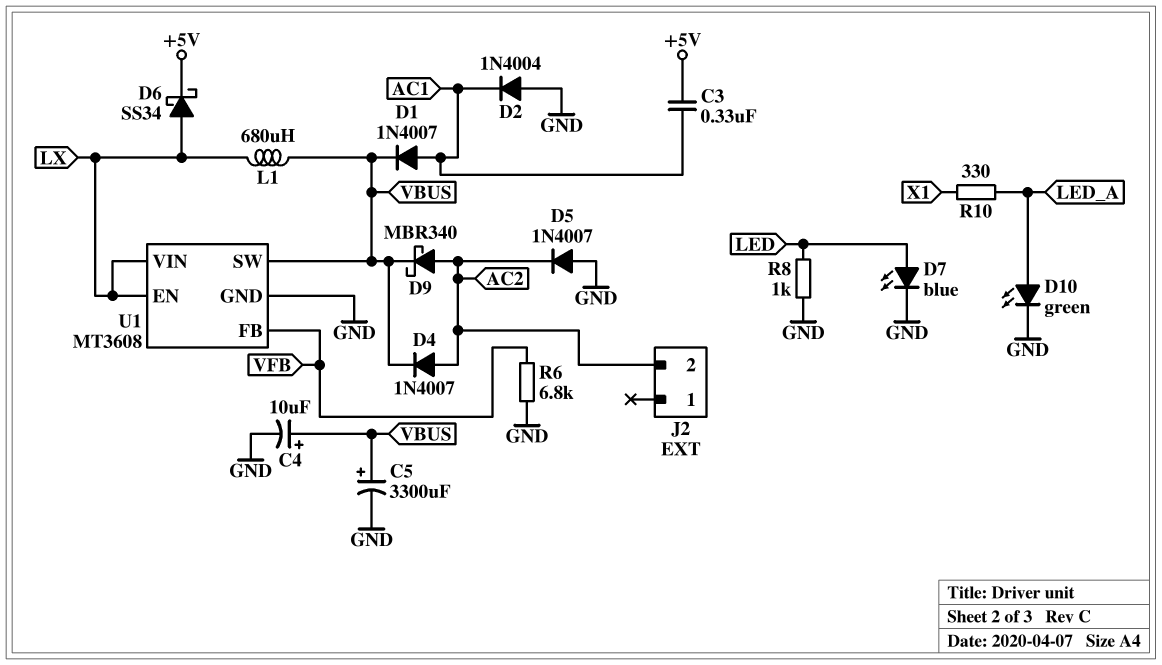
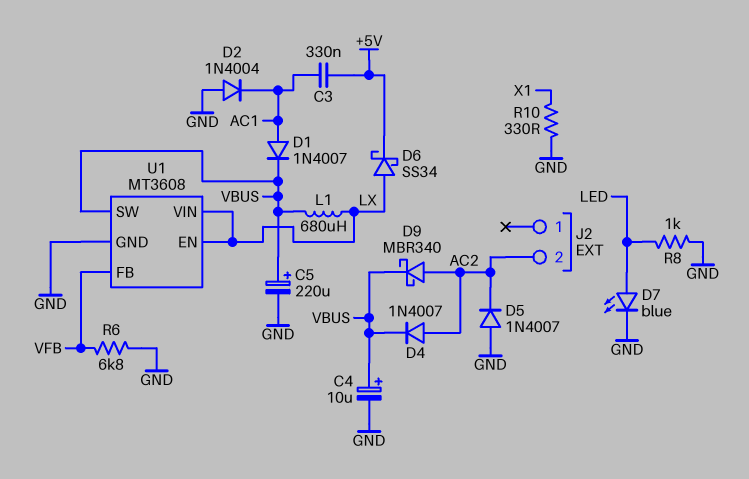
C5: 3300uF (plus VBUS, minus GND) -> 220uF (plus VBUS, minus GND)
D10: LED green (A LED_A, K GND) -> none
R10: 330 (LED_A, X1) -> 330 (GND, X1)

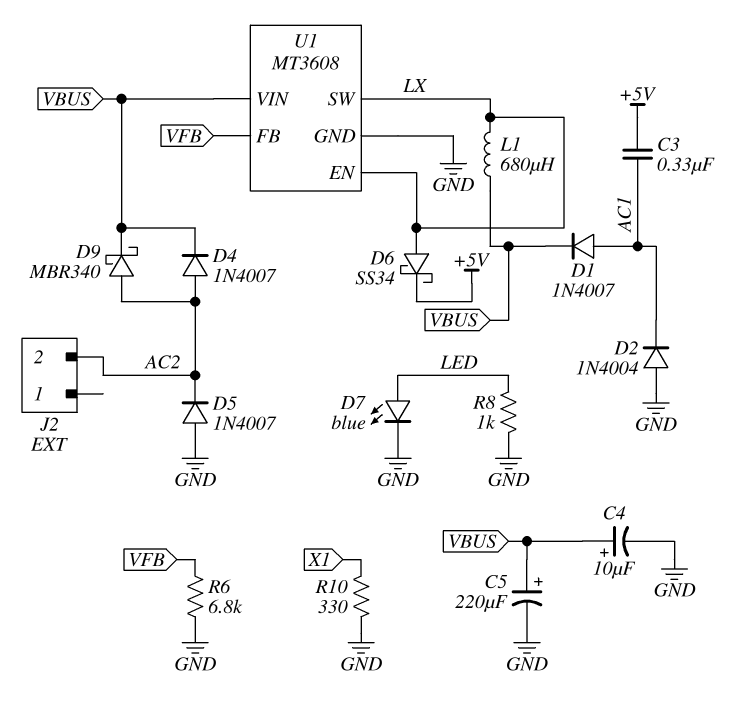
U1 pin SW: VBUS -> LX
U1 pin VIN: LX -> VBUS

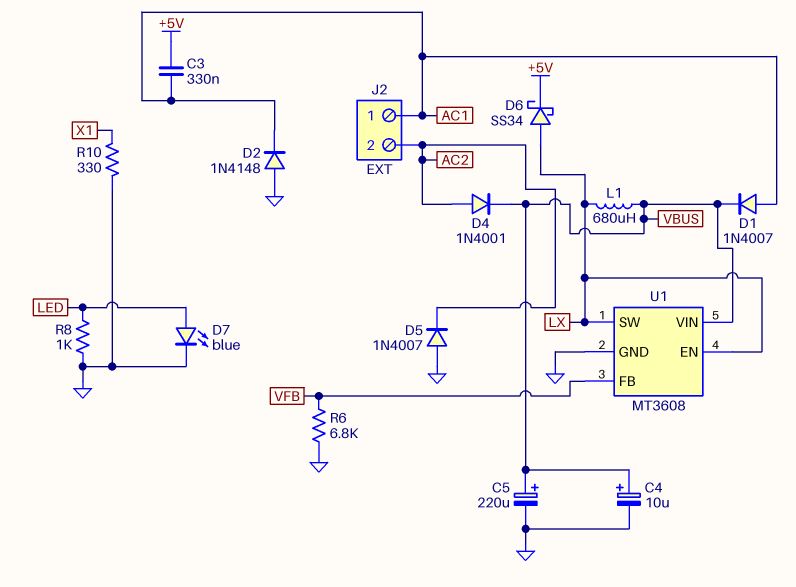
D2: diode 1N4004 (A GND, K AC1) -> diode 1N4148 (A GND, K AC1)
D4: diode 1N4007 (A AC2, K VBUS) -> diode 1N4001 (A AC2, K VBUS)
D9: schottky MBR340 (A AC2, K VBUS) -> none
J2 pin 1: none -> AC1

